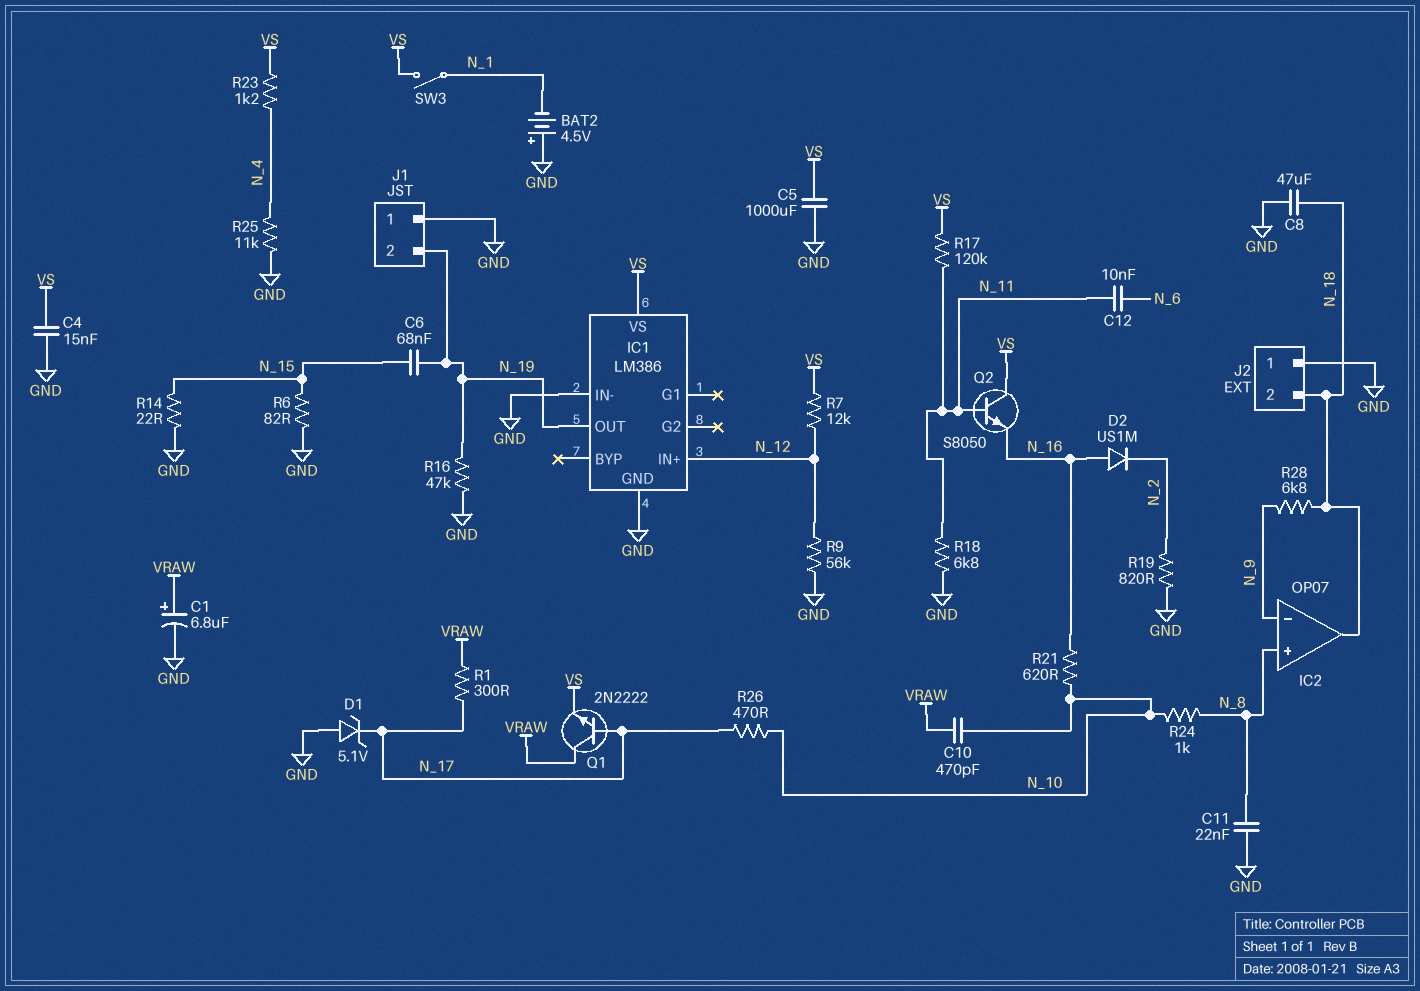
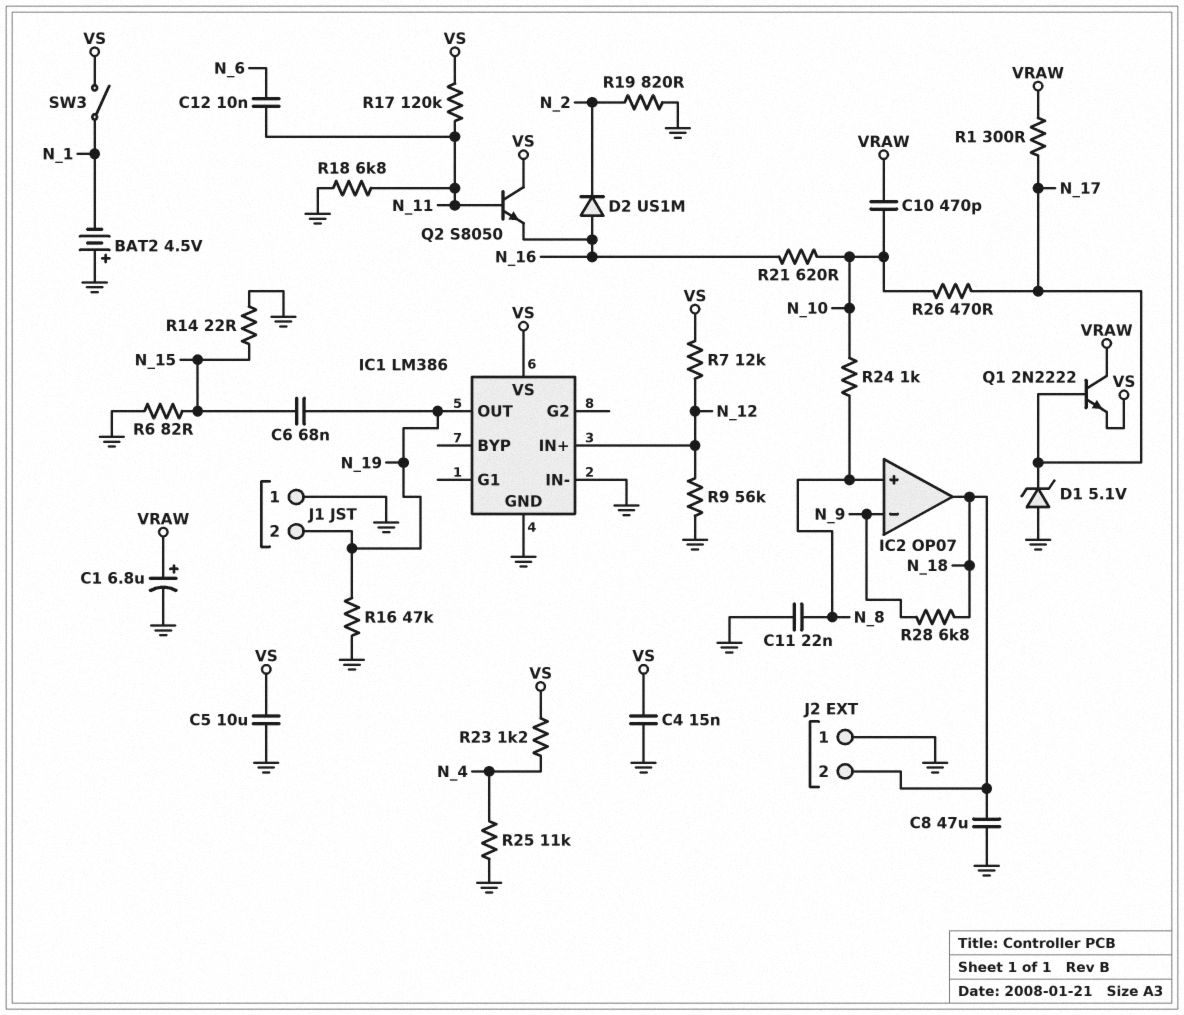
C5: 1000uF (GND, VS) -> 10uF (GND, VS)

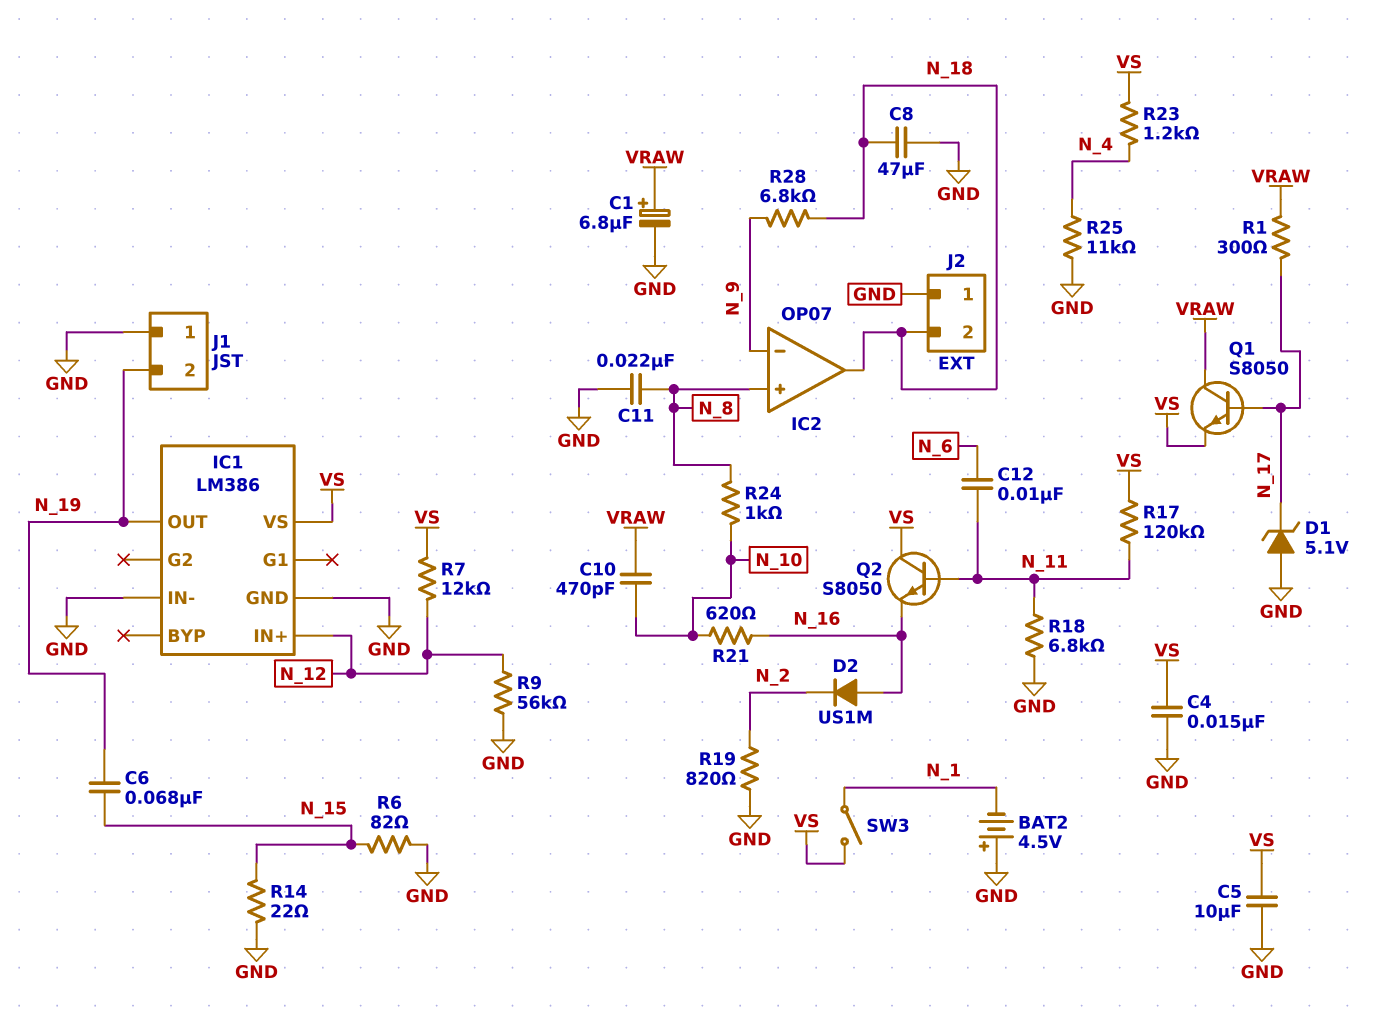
Q1: NPN 2N2222 (B N_17, C VRAW, E VS) -> NPN S8050 (B N_17, C VRAW, E VS)
R16: 47k (GND, N_19) -> none
R26: 470 (N_10, N_17) -> none

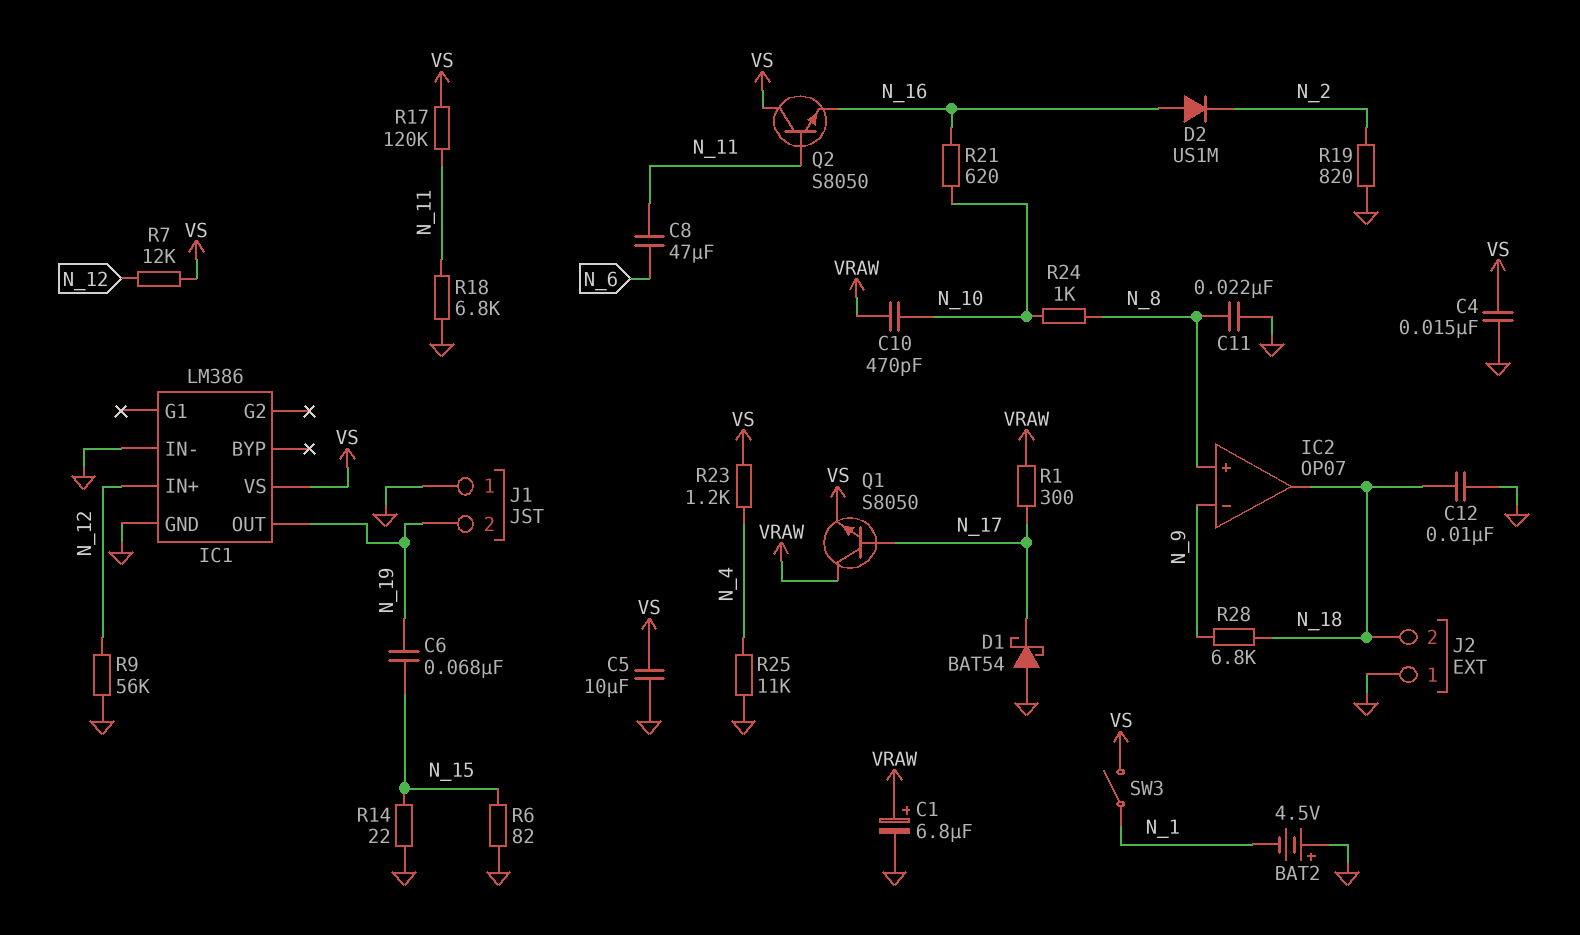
C8: 47uF (GND, N_18) -> 47uF (N_6, N_11)
C12: 10nF (N_6, N_11) -> 10nF (GND, N_18)
D1: zener 5.1V (A GND, K N_17) -> schottky BAT54 (A GND, K N_17)

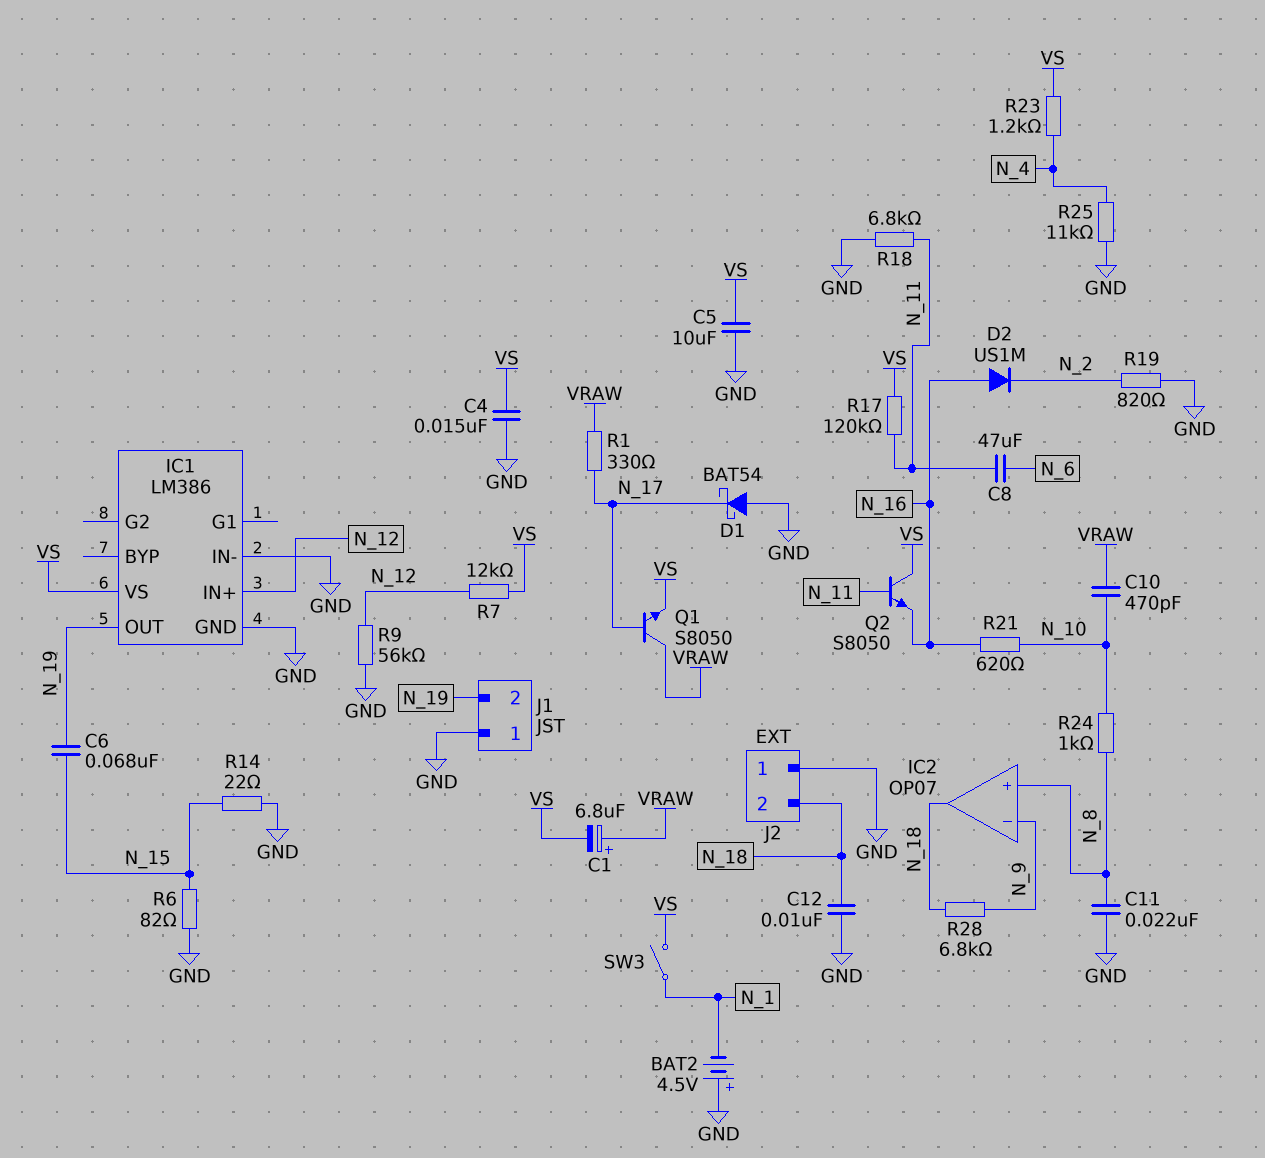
C1: 6.8uF (plus VRAW, minus GND) -> 6.8uF (plus VRAW, minus VS)
R1: 300 (N_17, VRAW) -> 330 (N_17, VRAW)

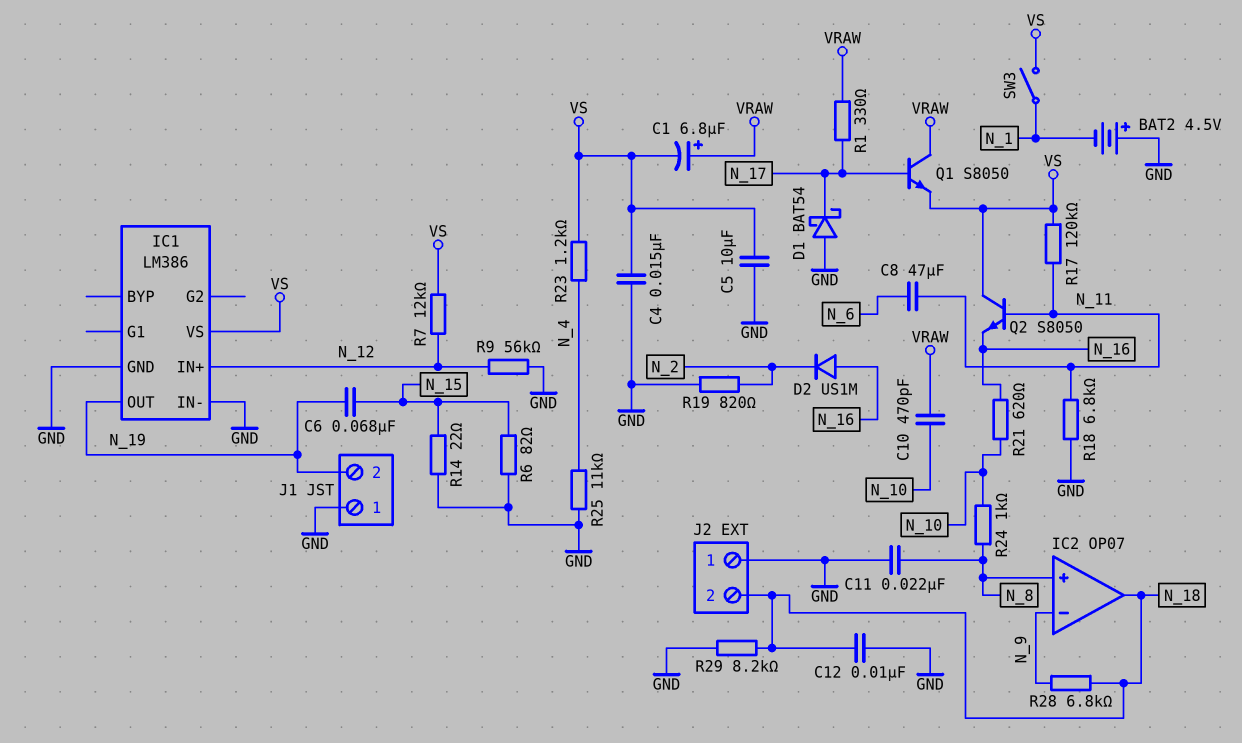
R29: none -> 8.2k (GND, N_18)

